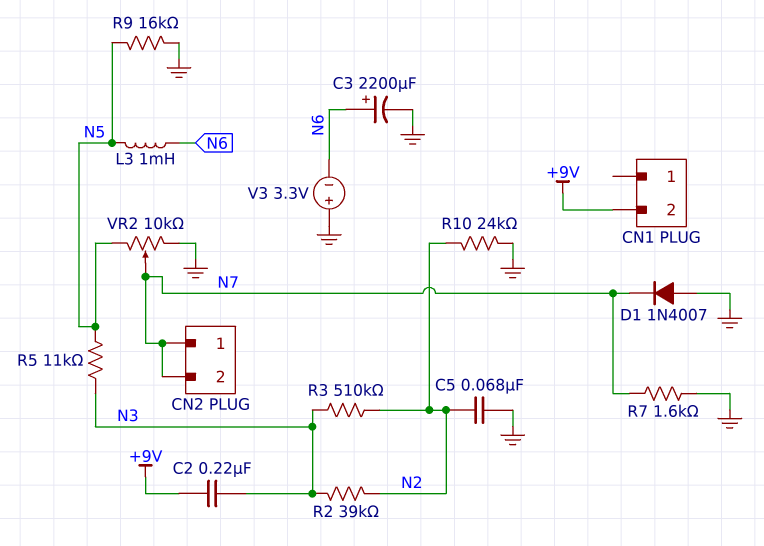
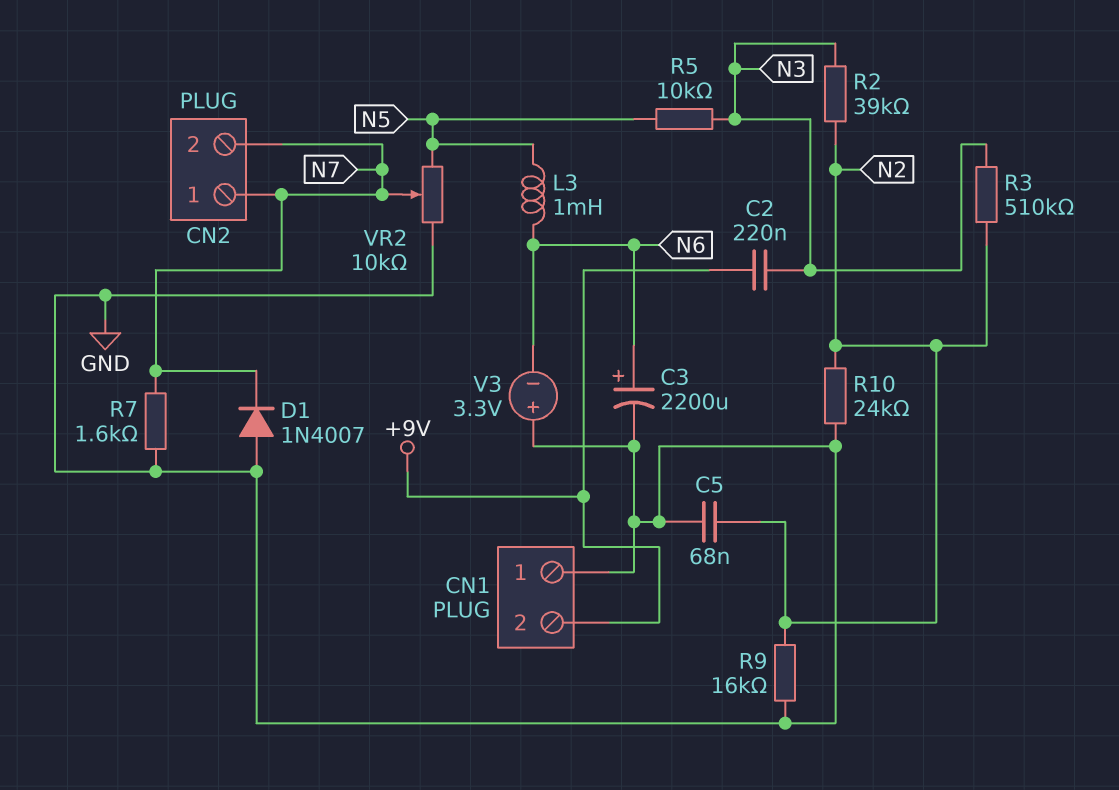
CN1 pin 1: none -> GND
R5: 11k (N3, N5) -> 10k (N3, N5)
R9: 16k (GND, N5) -> 16k (GND, N2)

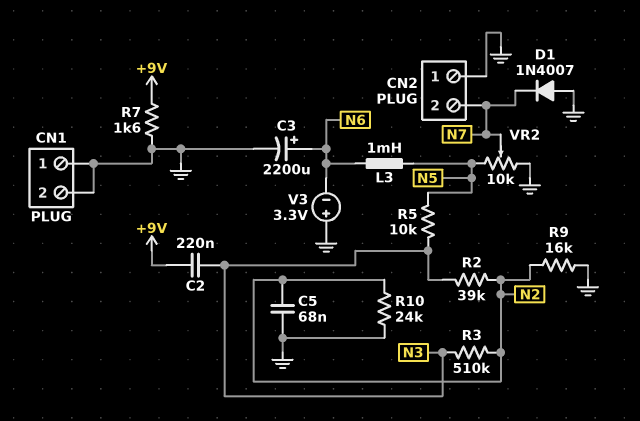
CN1 pin 2: +9V -> GND
CN2 pin 1: N7 -> GND
R7: 1.6k (GND, N7) -> 1.6k (+9V, GND)

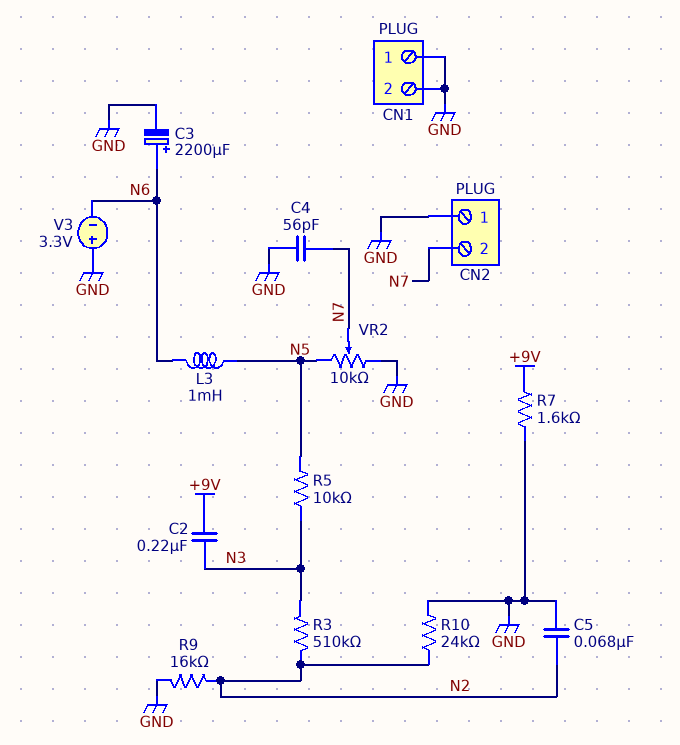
C4: none -> 56pF (GND, N7)
D1: diode 1N4007 (A GND, K N7) -> none
R2: 39k (N2, N3) -> none

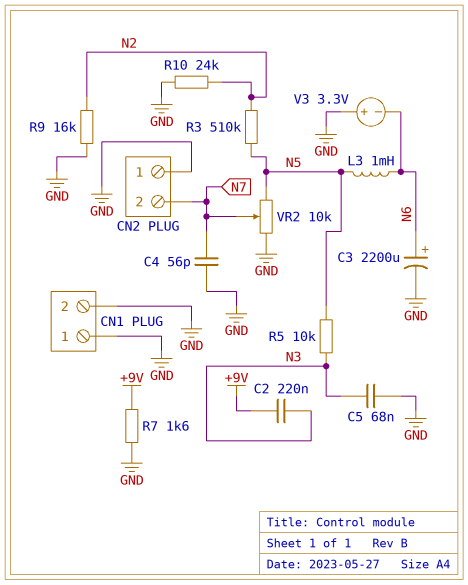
C5: 68nF (GND, N2) -> 68nF (GND, N3)
R3: 510k (N2, N3) -> 510k (N2, N5)

